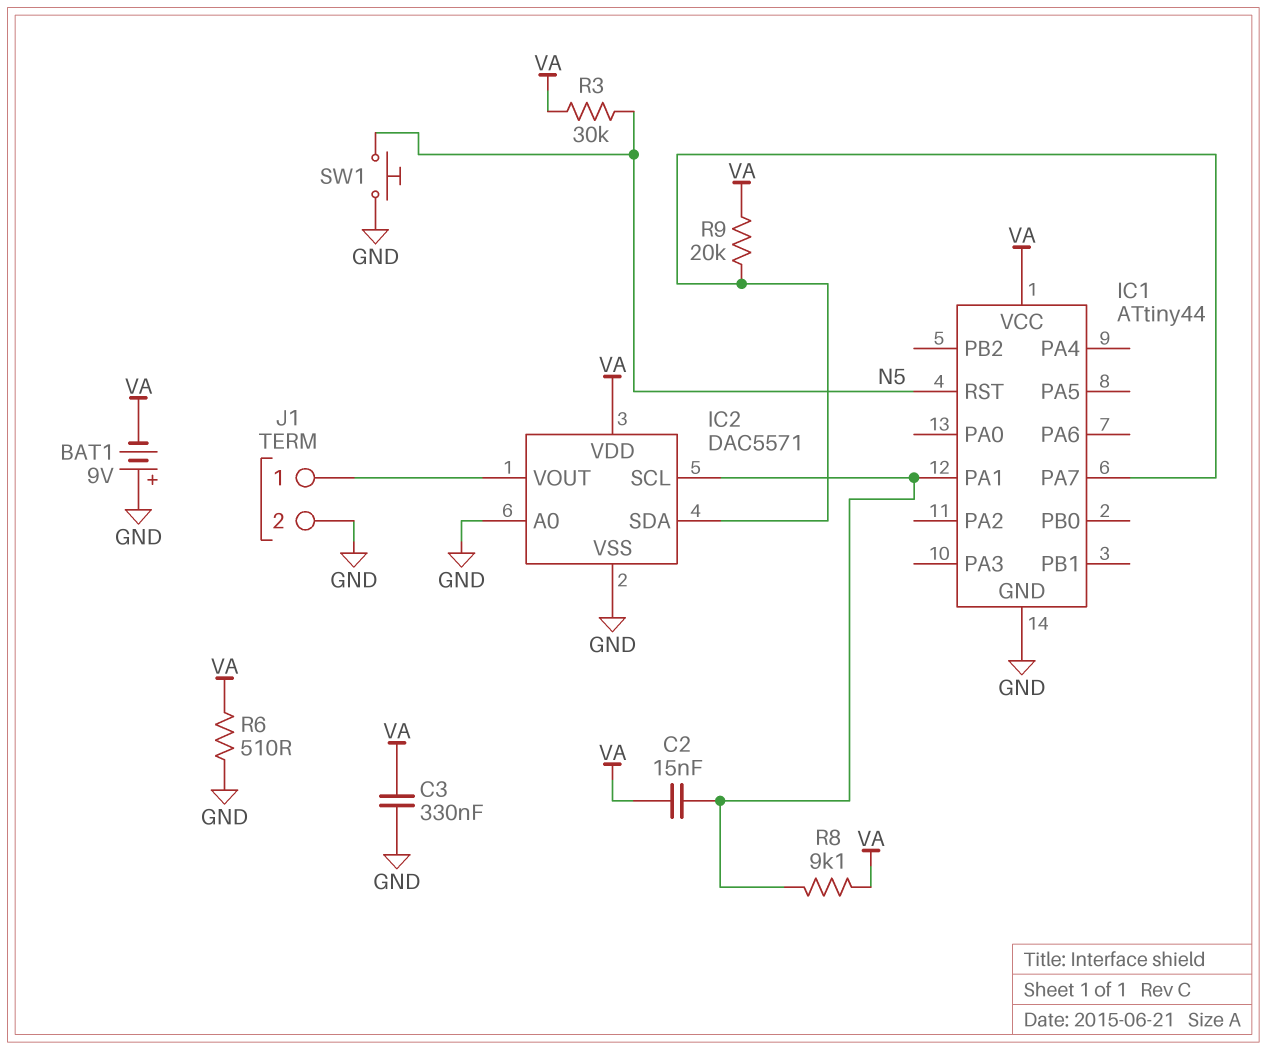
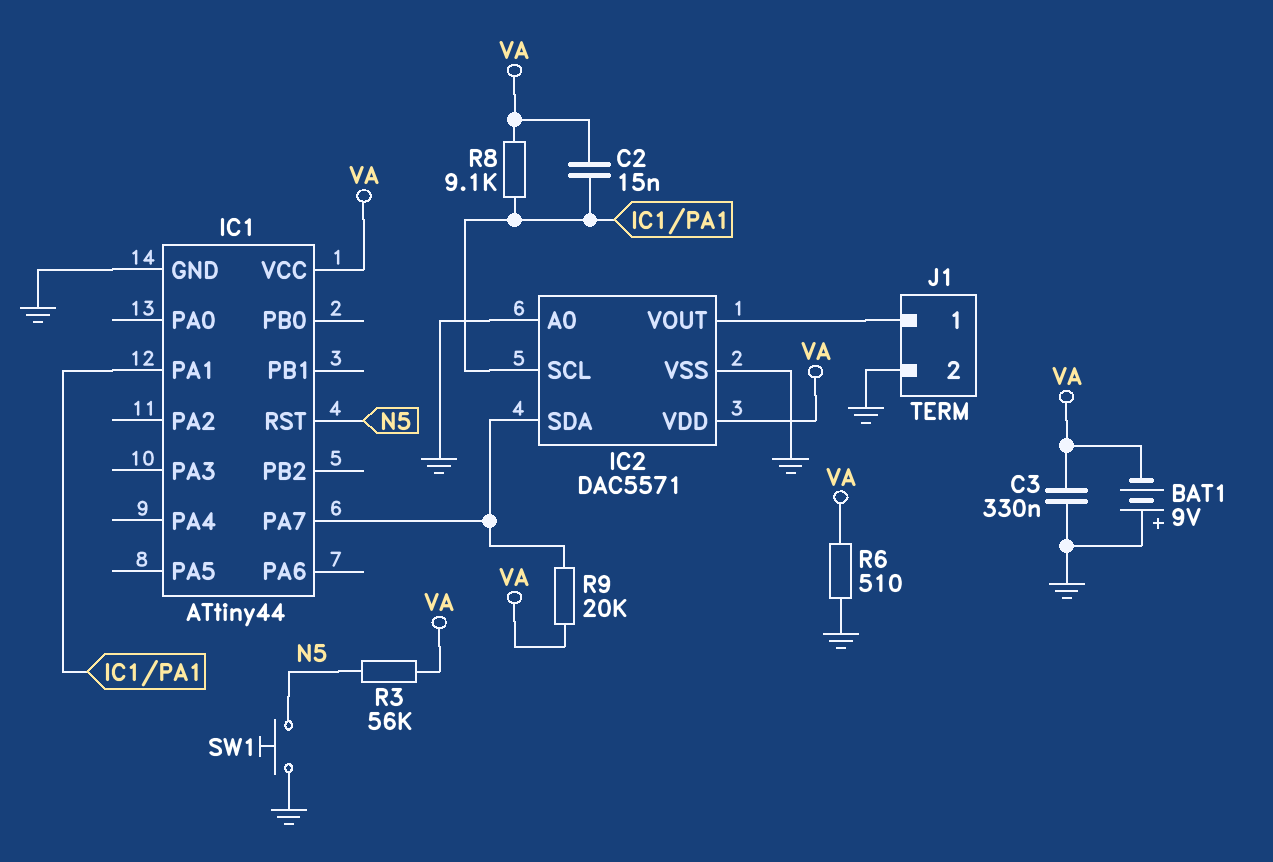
R3: 30k (N5, VA) -> 56k (N5, VA)

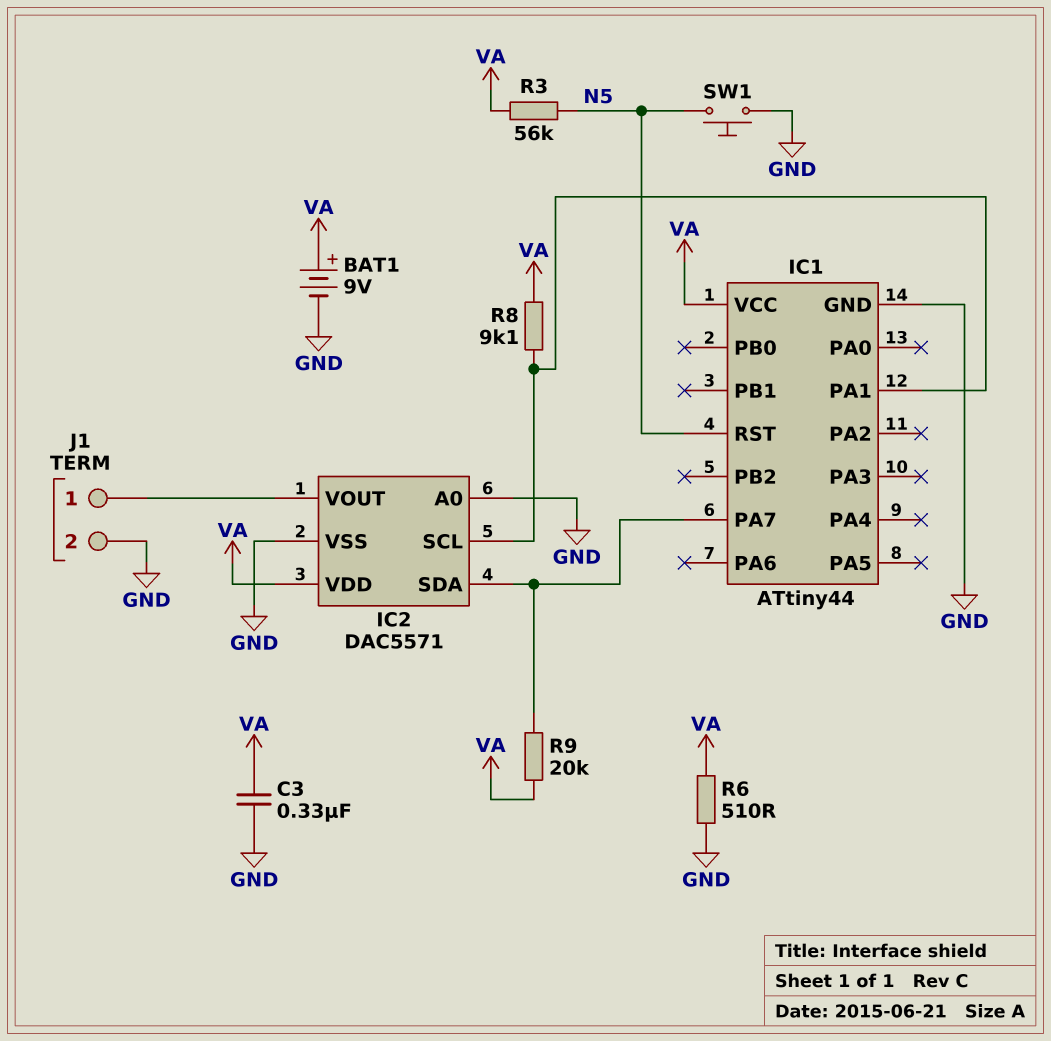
BAT1: 9V (plus GND, minus VA) -> 9V (plus VA, minus GND)
C2: 15nF (IC1/PA1, VA) -> none

